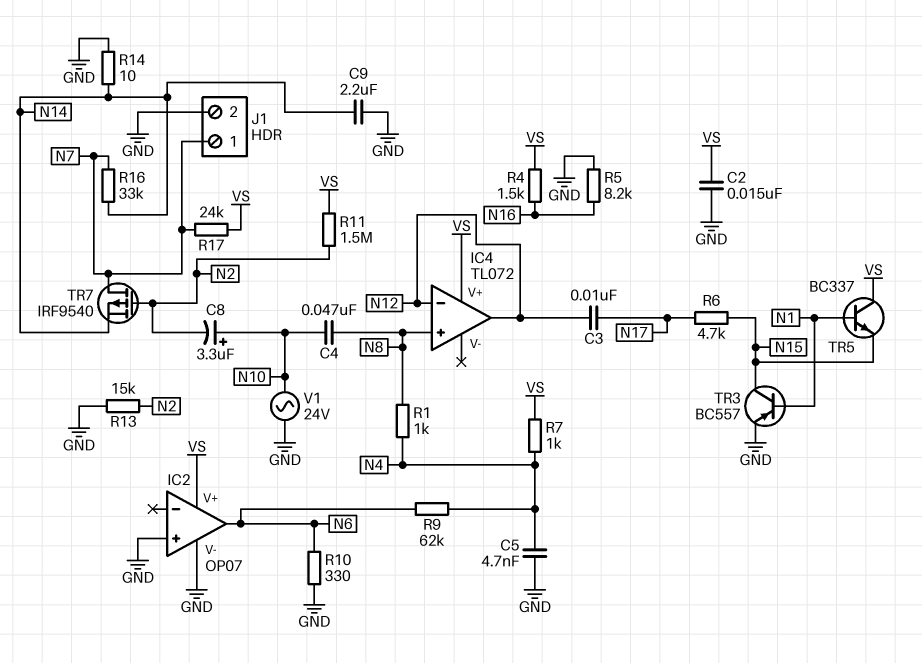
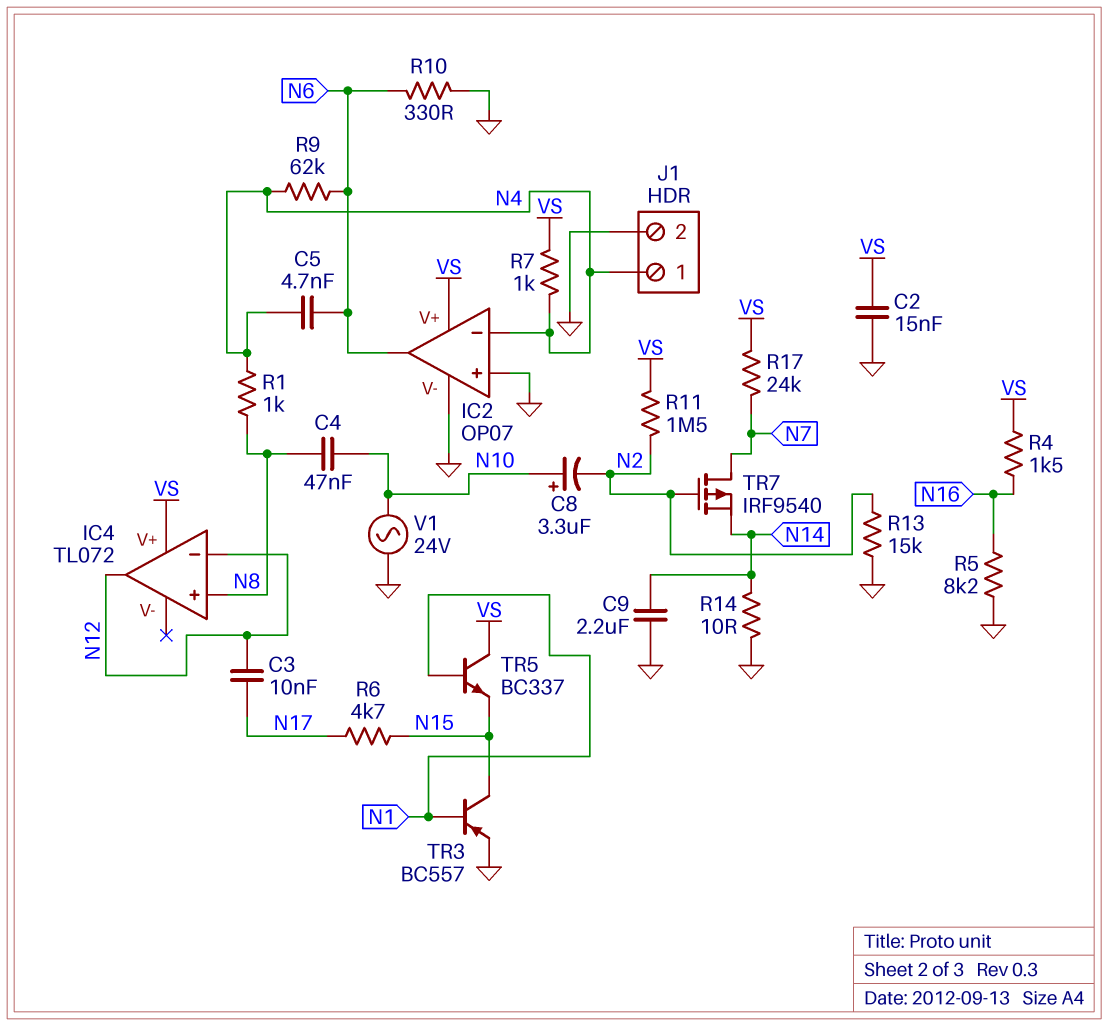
C5: 4.7nF (GND, N4) -> 4.7nF (N4, N6)
IC2 pin in-: none -> N4
J1 pin 1: N7 -> N4
R16: 33k (N7, N14) -> none

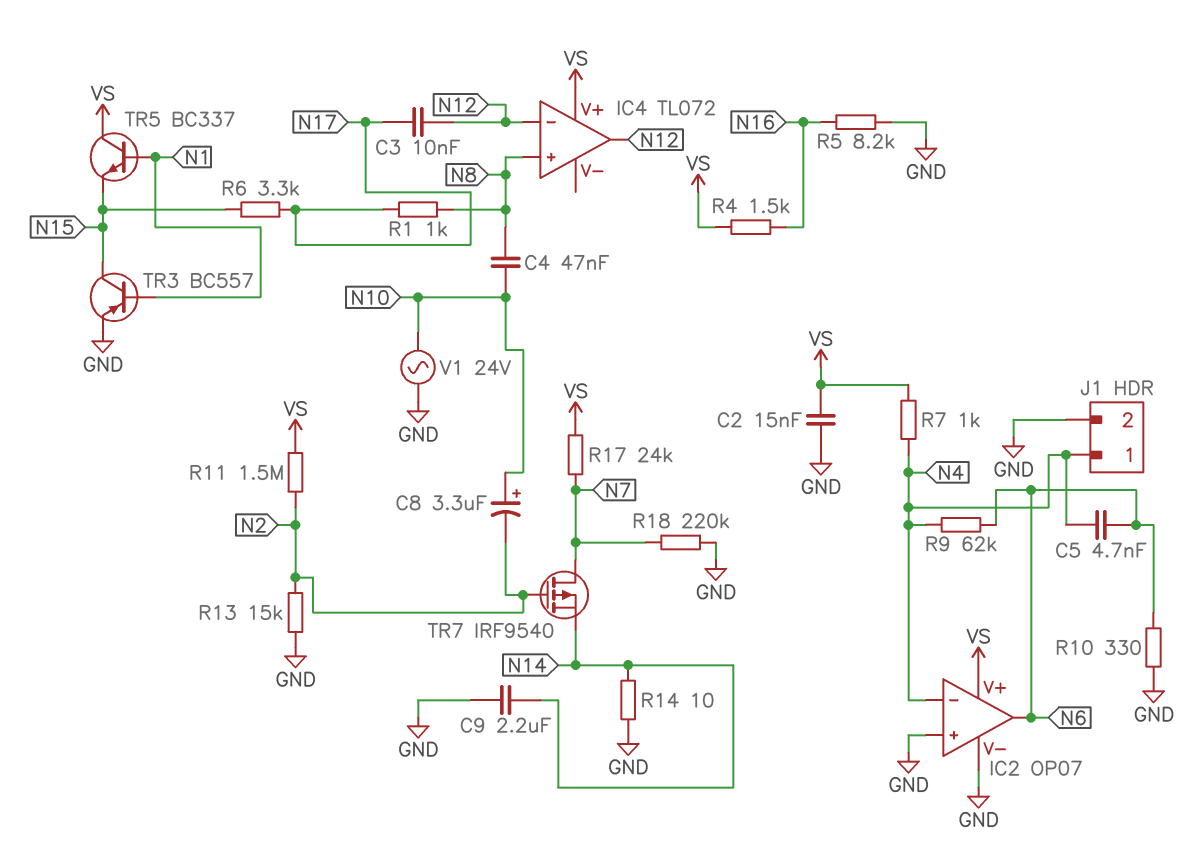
R1: 1k (N4, N8) -> 1k (N8, N17)
R6: 4.7k (N15, N17) -> 3.3k (N15, N17)
R18: none -> 220k (GND, N7)

